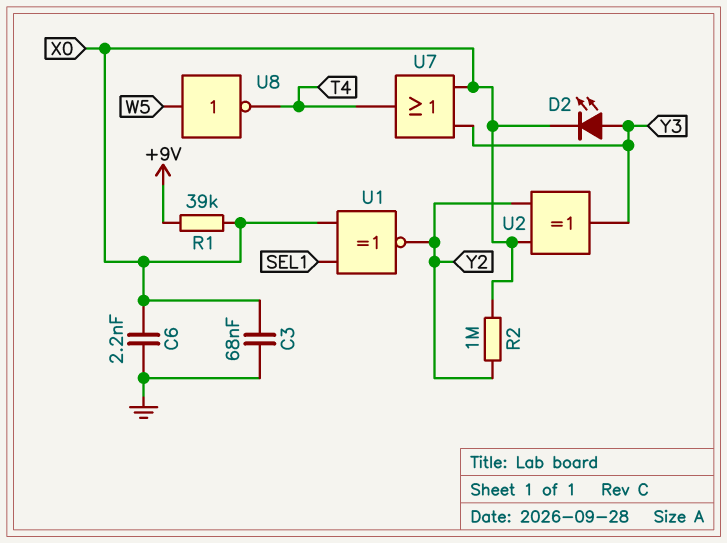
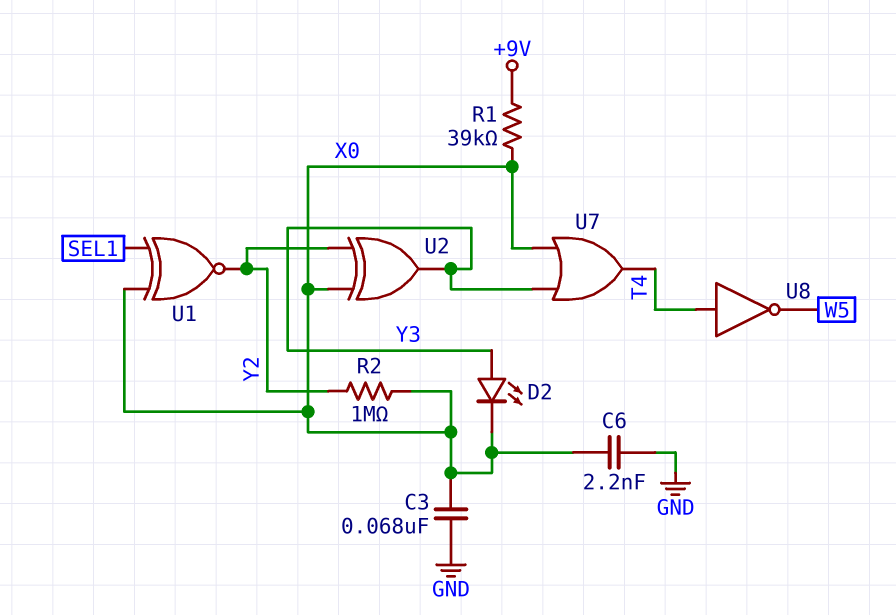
U8: NOT (in W5, out T4) -> NOT (in T4, out W5)

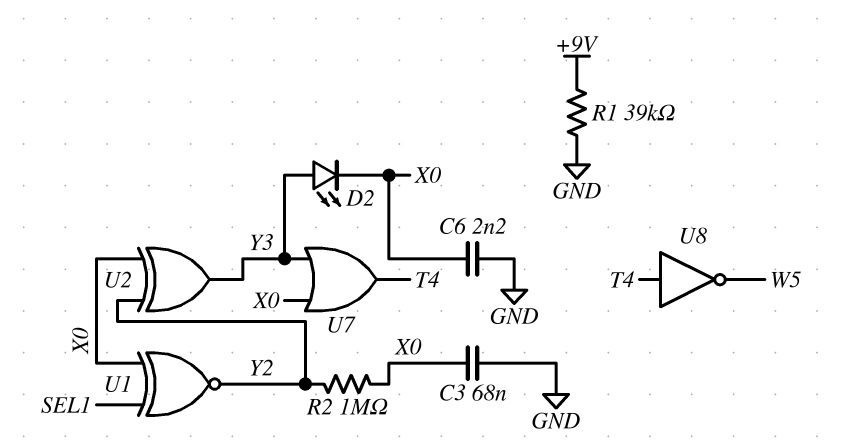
R1: 39k (+9V, X0) -> 39k (+9V, GND)

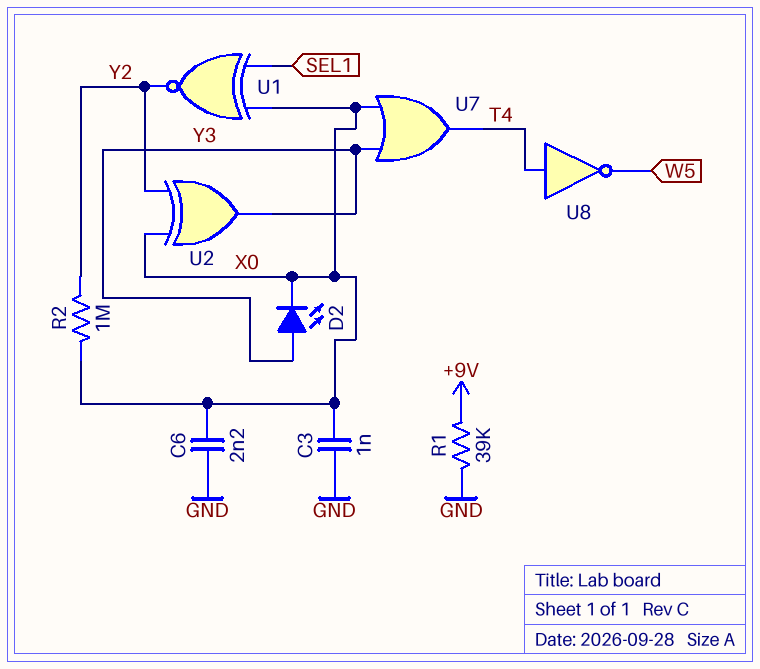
C3: 68nF (GND, X0) -> 1nF (GND, X0)

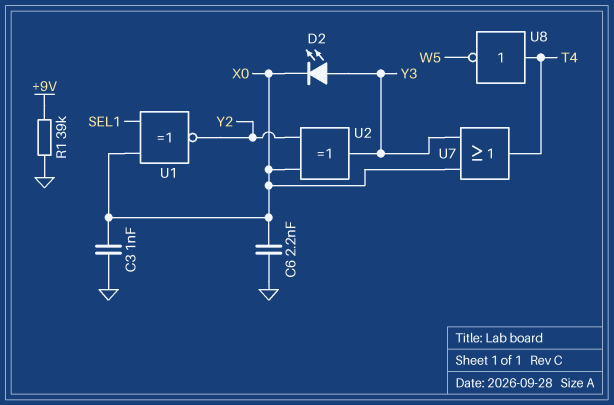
R2: 1M (X0, Y2) -> none

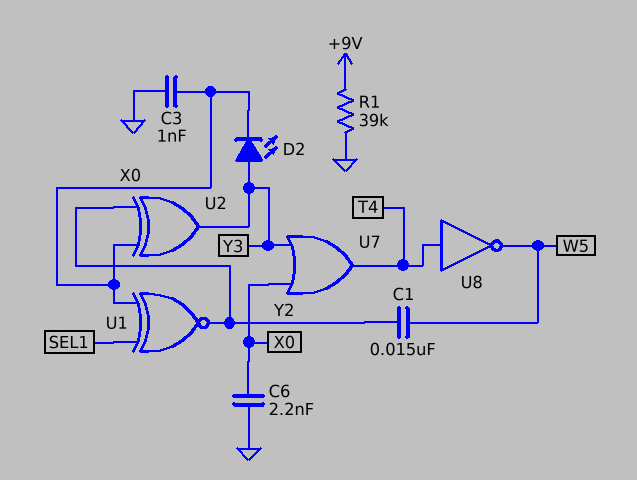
C1: none -> 15nF (W5, Y2)

